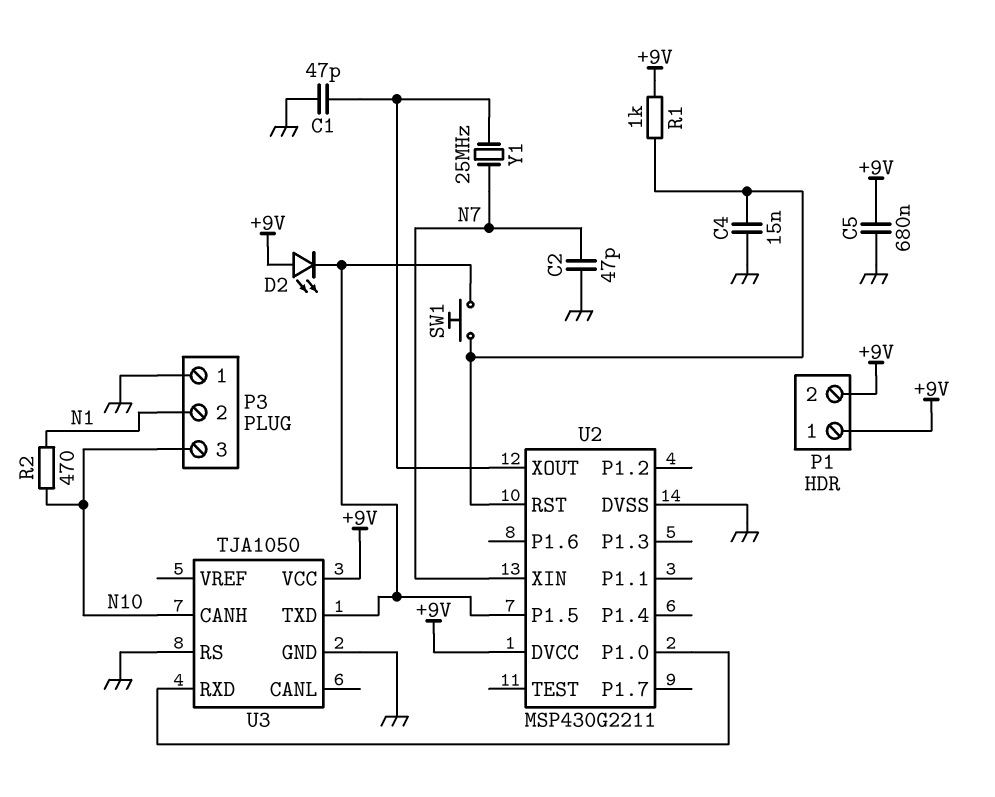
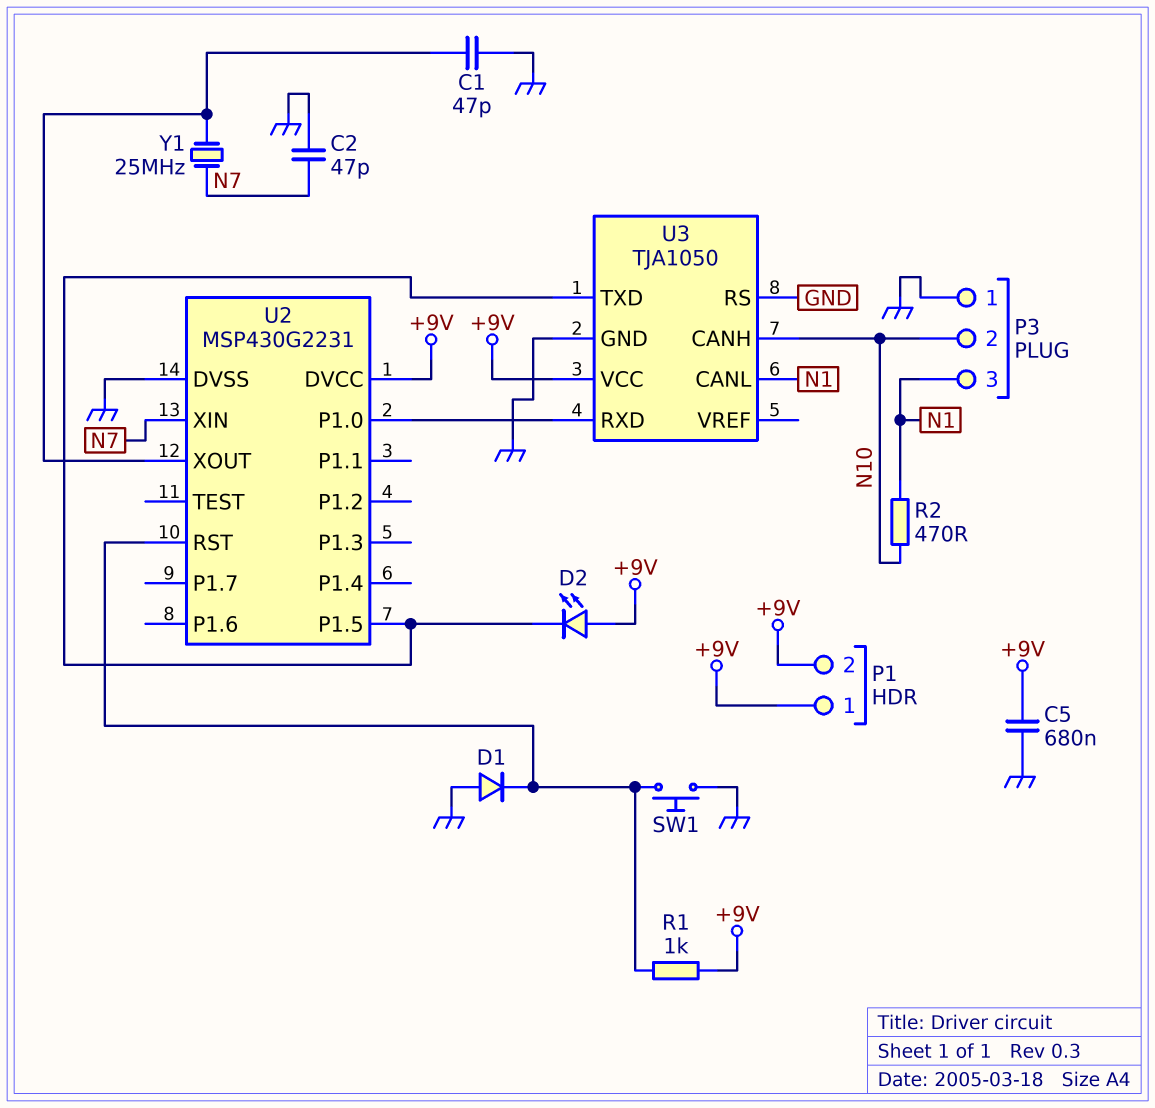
C4: 15nF (GND, U2/RST) -> none
D1: none -> diode (A GND, K U2/RST)
P3 pin 2: N1 -> N10
P3 pin 3: N10 -> N1
SW1: button (U2/P1.5, U2/RST) -> button (GND, U2/RST)
U2: MSP430G2211 -> MSP430G2231
U3 pin CANL: none -> N1

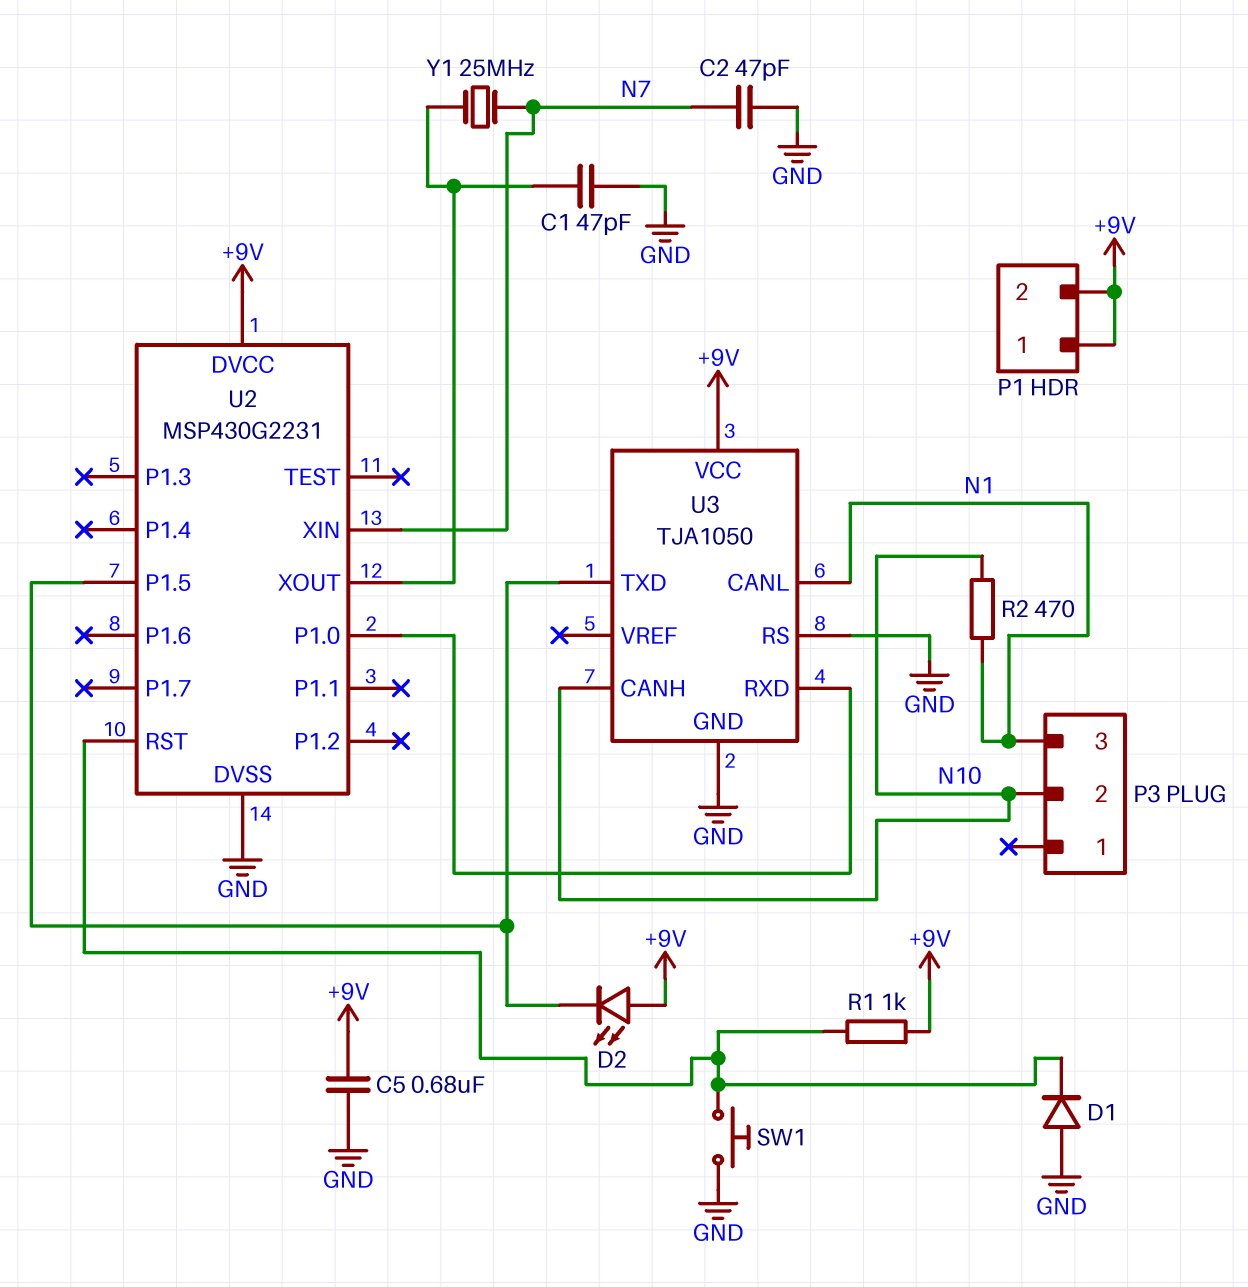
P3 pin 1: GND -> none

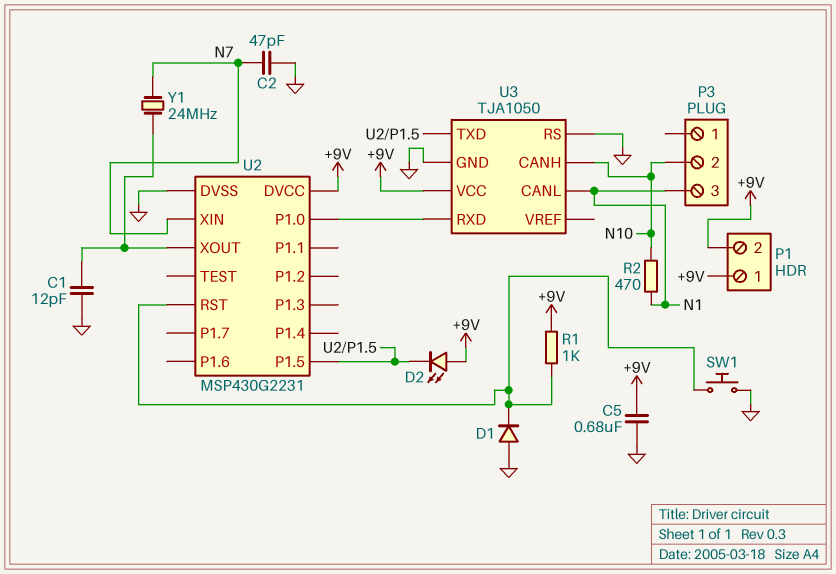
C1: 47pF (GND, U2/XOUT) -> 12pF (GND, U2/XOUT)
Y1: 25MHz (N7, U2/XOUT) -> 24MHz (N7, U2/XOUT)

